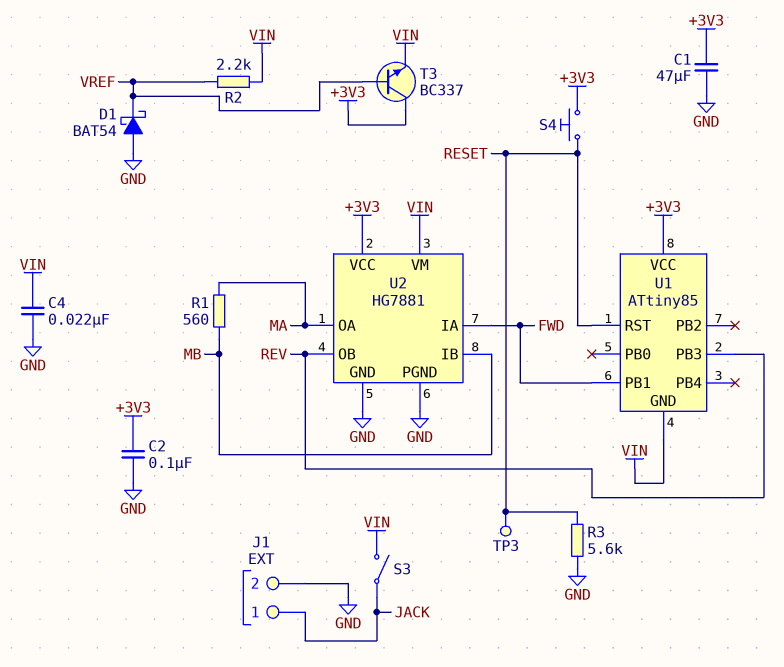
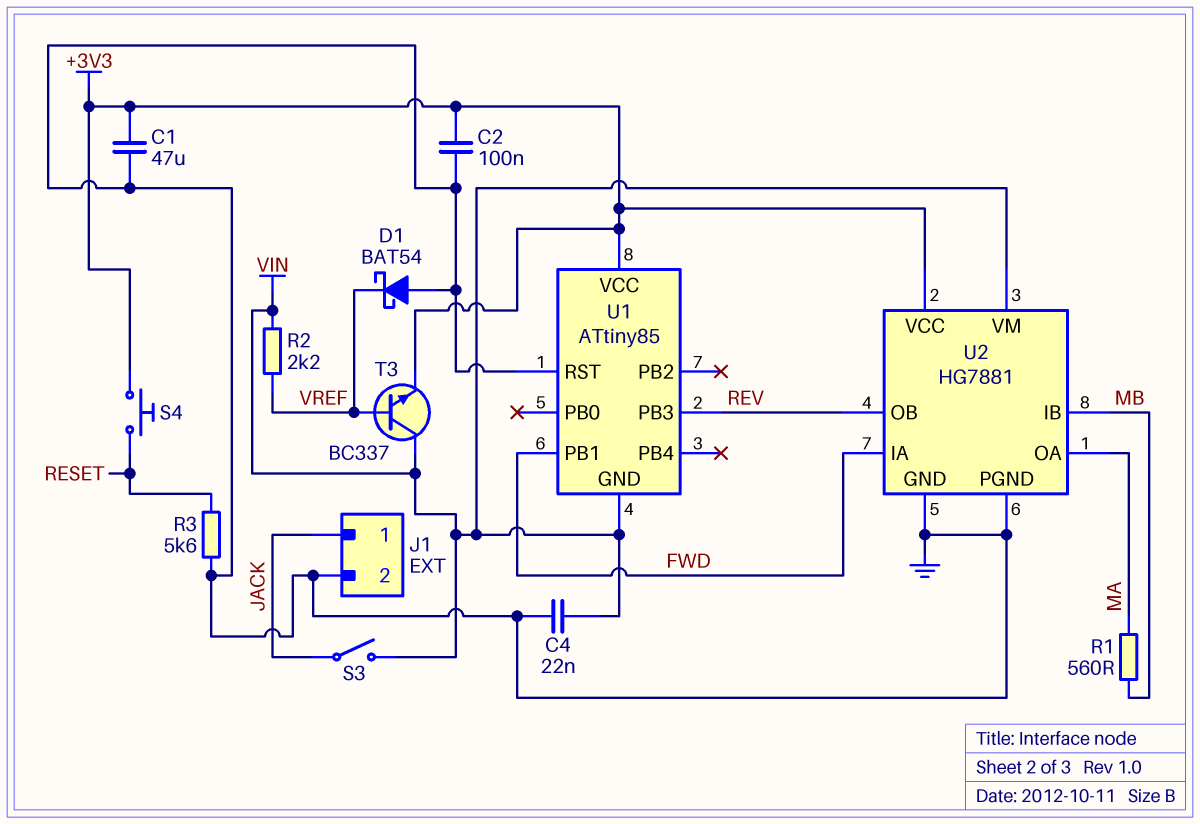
T3: NPN BC337 (B VREF, C +3V3, E VIN) -> NPN BC337 (B VREF, C VIN, E +3V3)
TP3: test point (RESET) -> none
U1 pin RST: RESET -> GND

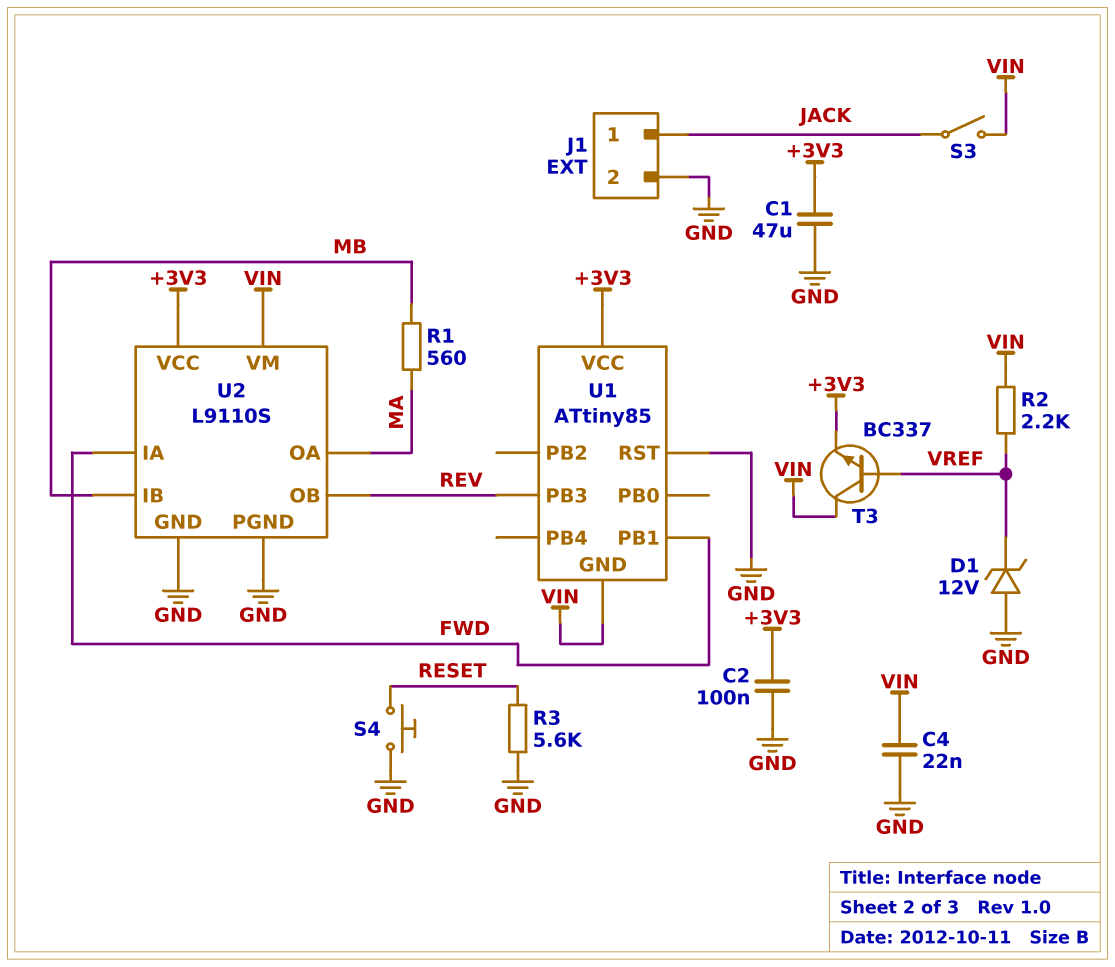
D1: schottky BAT54 (A GND, K VREF) -> zener 12V (A GND, K VREF)
S4: button (+3V3, RESET) -> button (GND, RESET)
U2: HG7881 -> L9110S

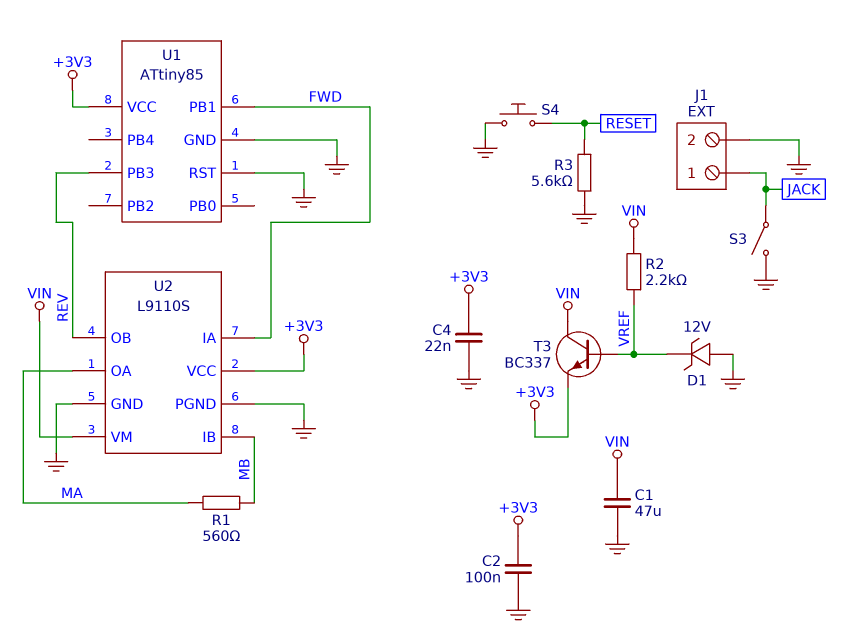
C1: 47uF (+3V3, GND) -> 47uF (GND, VIN)
C4: 22nF (GND, VIN) -> 22nF (+3V3, GND)
S3: switch (JACK, VIN) -> switch (GND, JACK)
U1 pin GND: VIN -> GND

